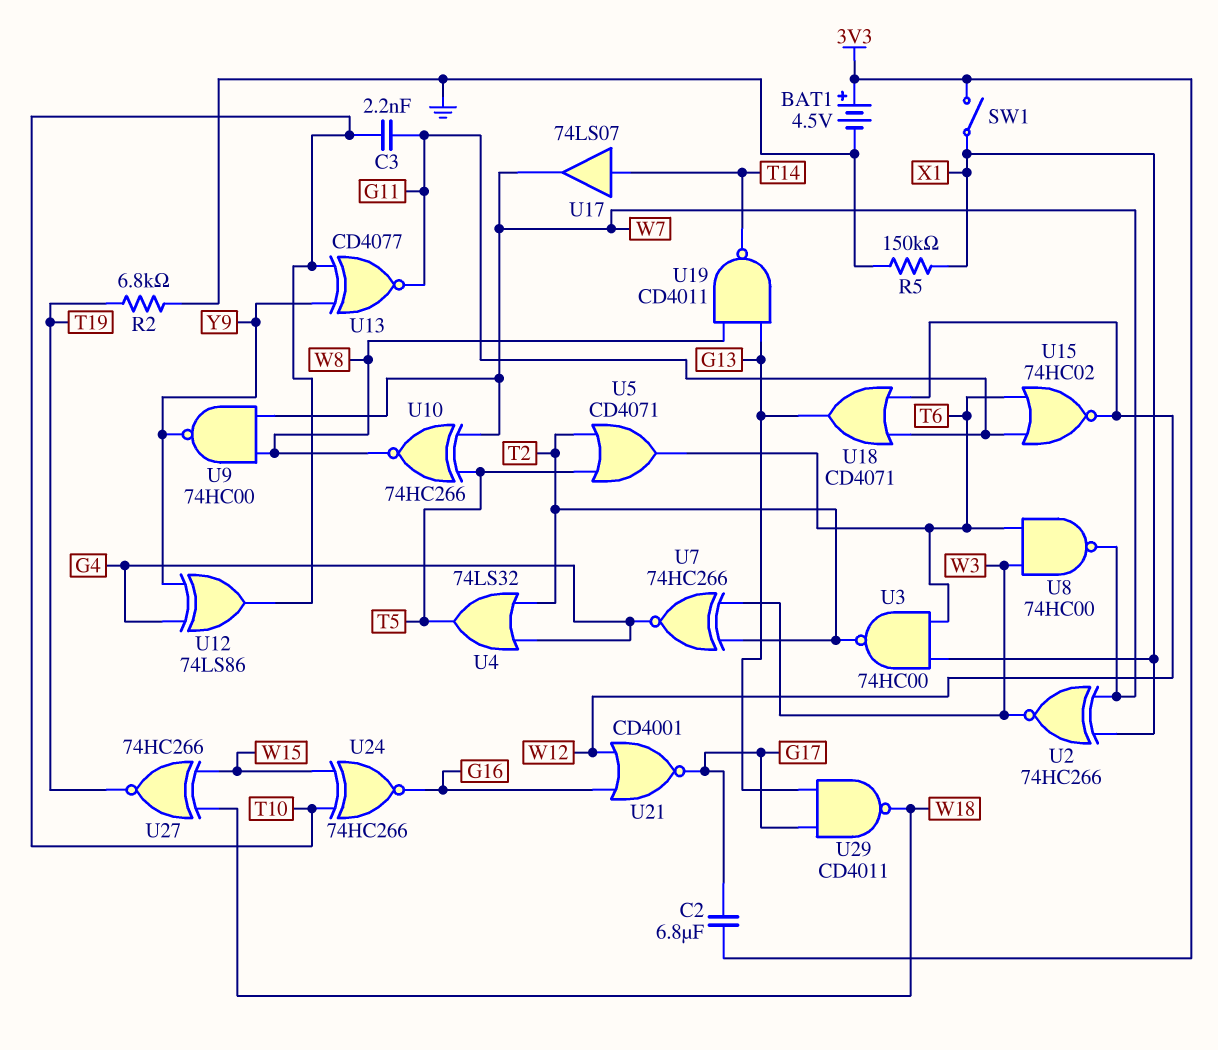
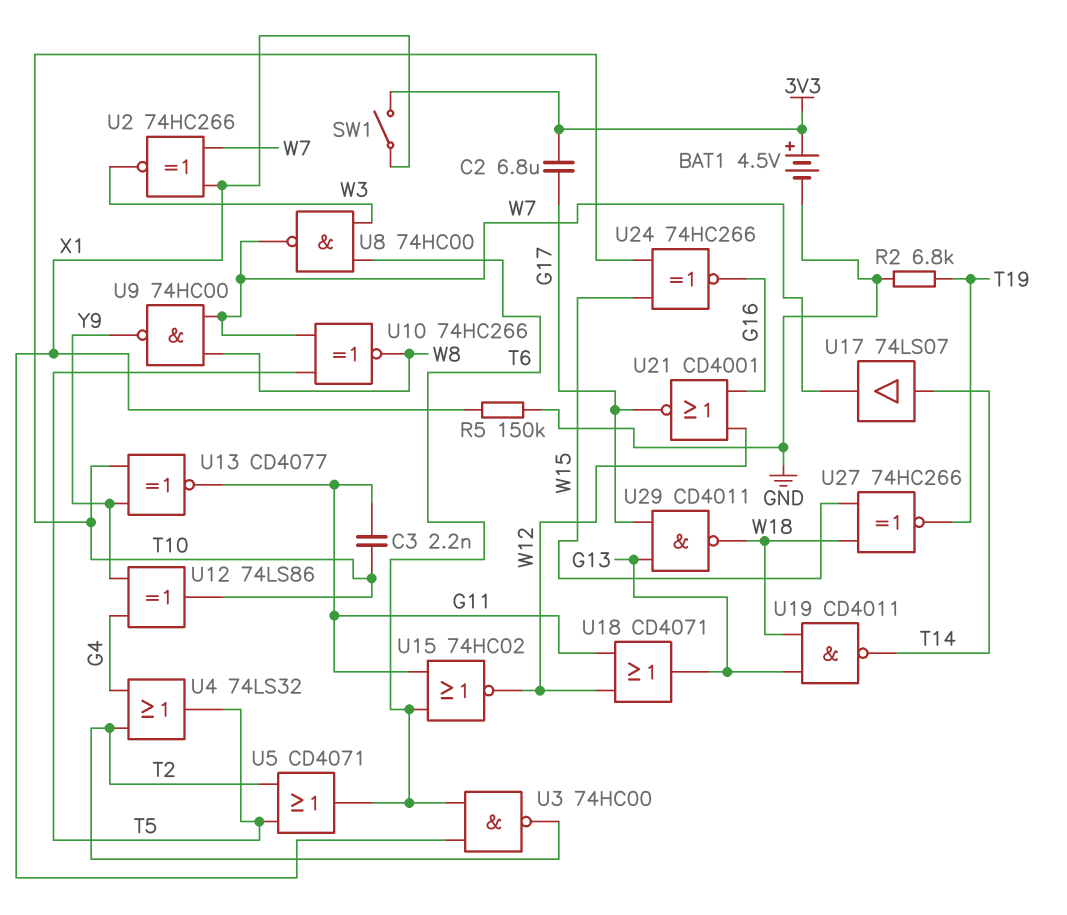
U7: XNOR 74HC266 (in T2, in W3, out G4) -> none
U19: NAND CD4011 (in G13, in W8, out T14) -> NAND CD4011 (in G13, in W18, out T14)

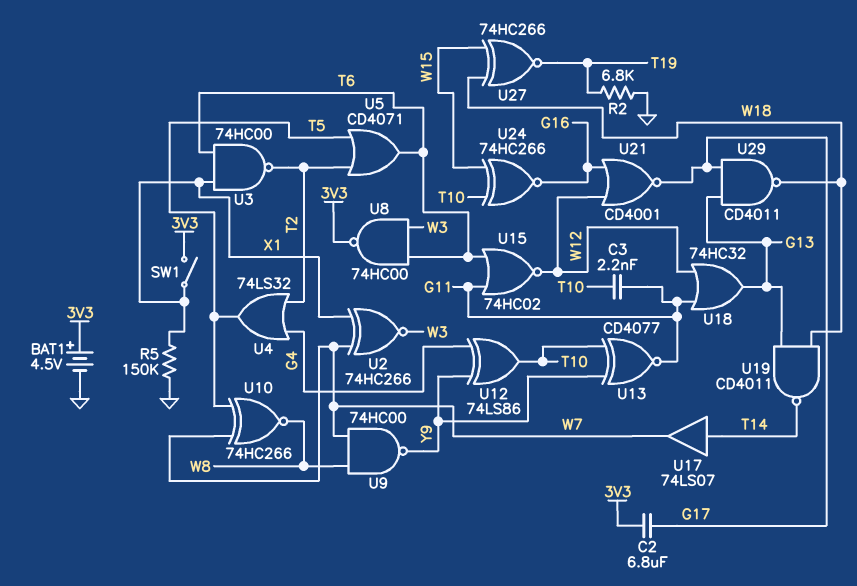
U8: NAND 74HC00 (in T6, in W3, out W7) -> NAND 74HC00 (in T6, in W3, out 3V3)
U18: OR CD4071 (in G11, in W12, out G13) -> OR 74HC32 (in G11, in W12, out G13)

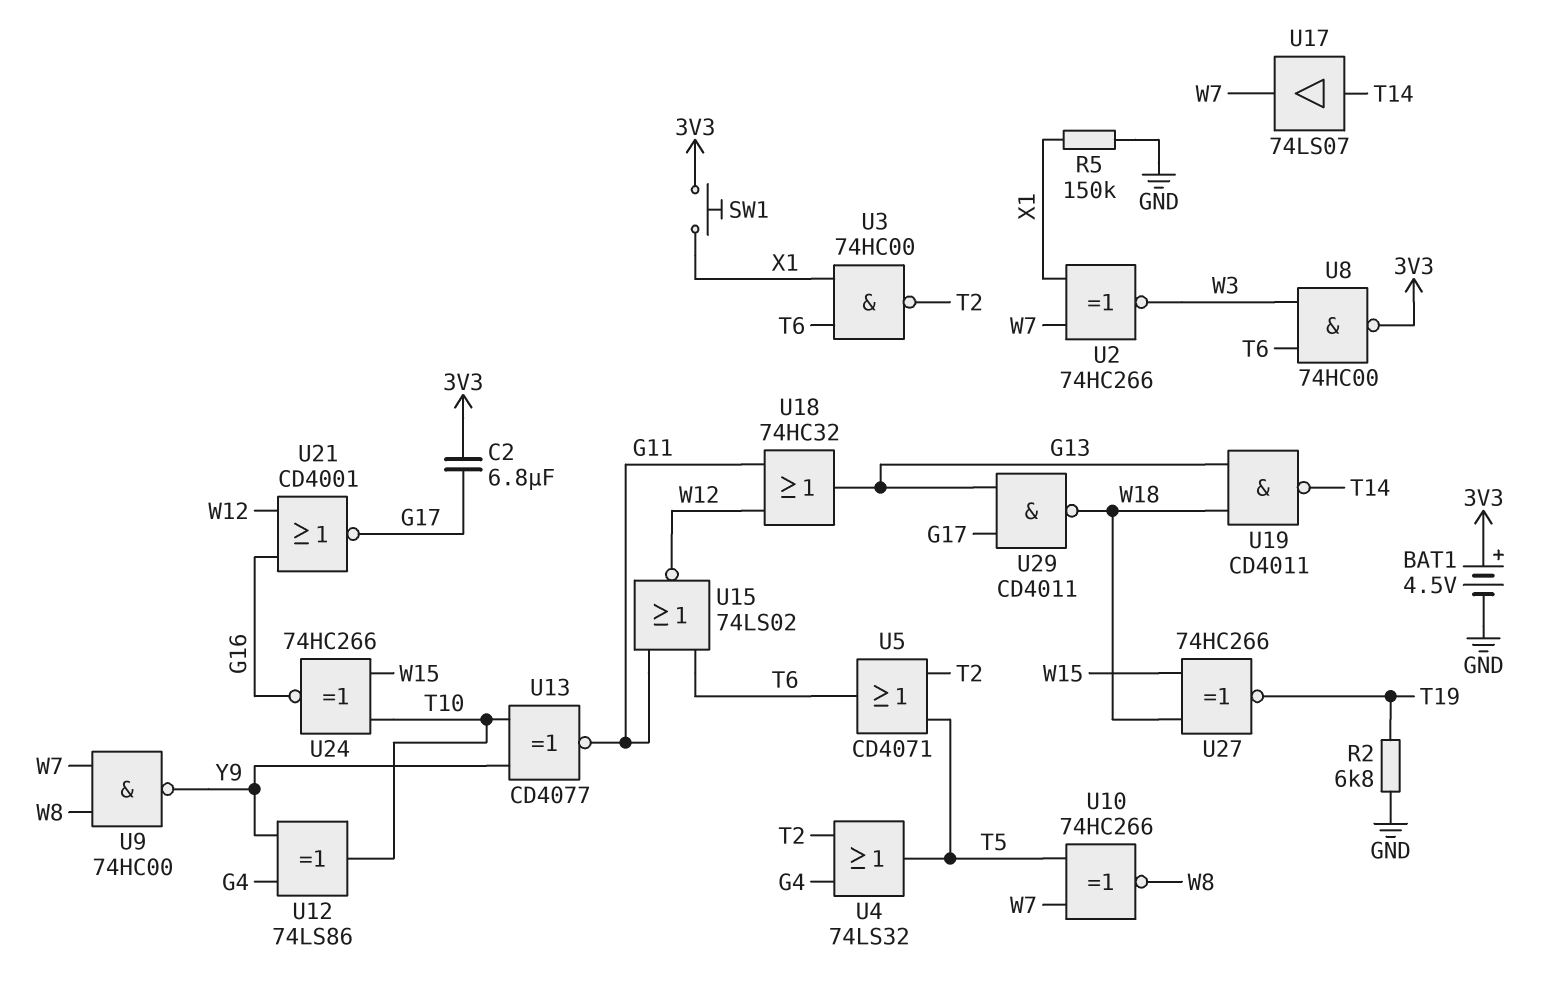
C3: 2.2nF (G11, T10) -> none
SW1: switch (3V3, X1) -> button (3V3, X1)
U15: NOR 74HC02 (in G11, in T6, out W12) -> NOR 74LS02 (in G11, in T6, out W12)

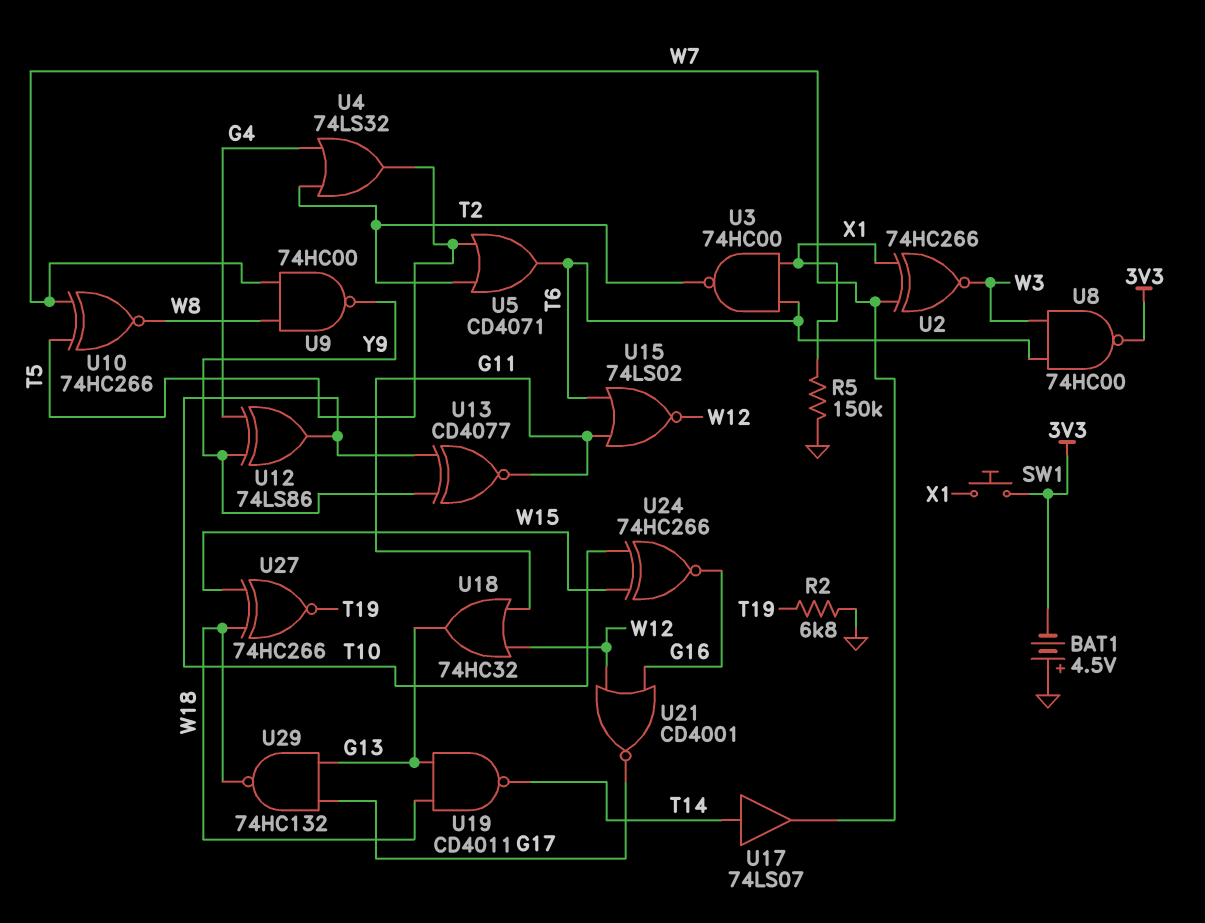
BAT1: 4.5V (plus 3V3, minus GND) -> 4.5V (plus GND, minus 3V3)
C2: 6.8uF (3V3, G17) -> none
U29: NAND CD4011 (in G13, in G17, out W18) -> NAND 74HC132 (in G13, in G17, out W18)

